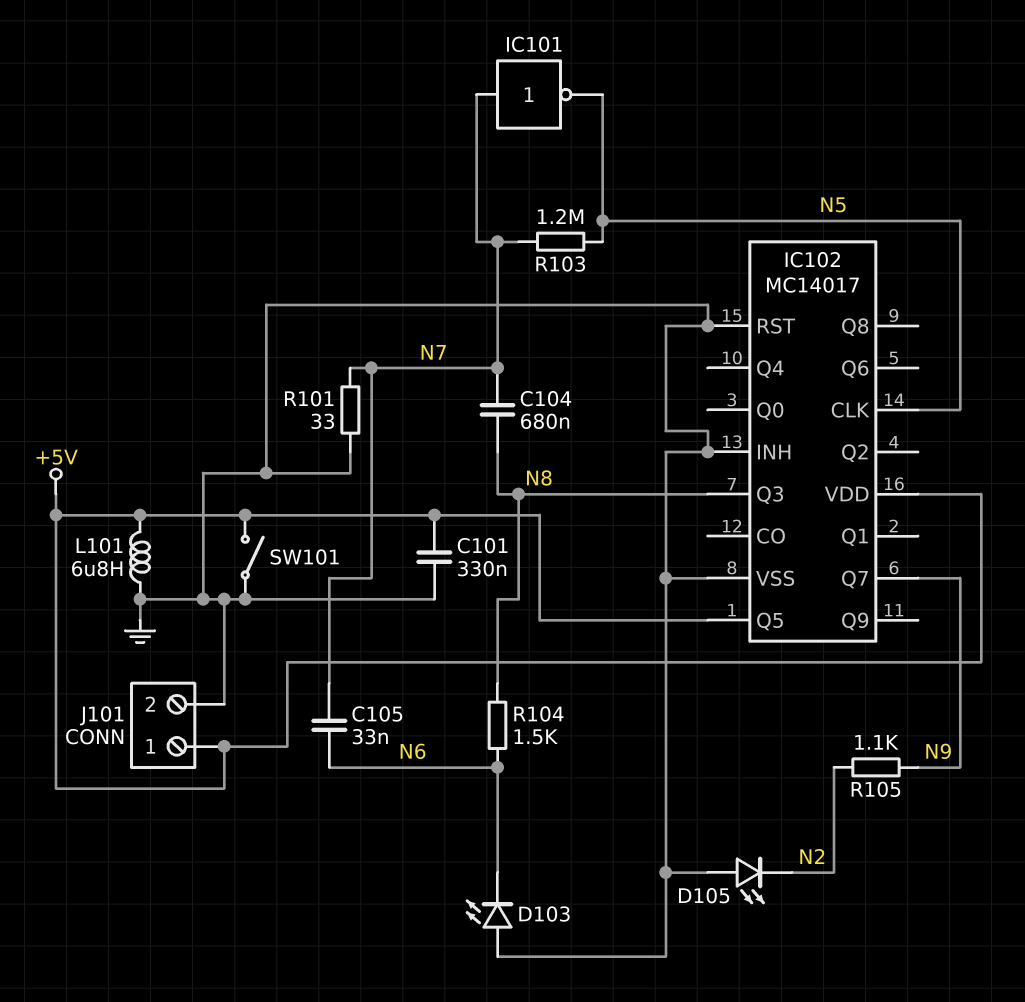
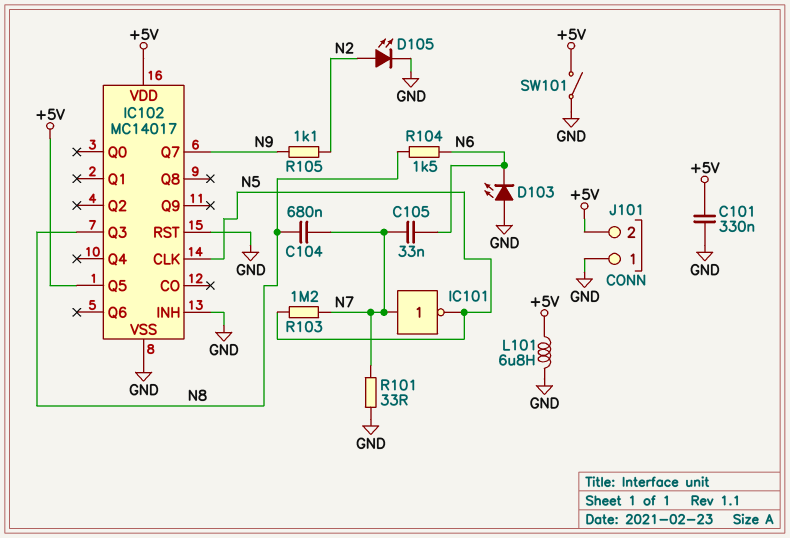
D105: LED (A GND, K N2) -> LED (A N2, K GND)
J101 pin 1: +5V -> GND
J101 pin 2: GND -> +5V

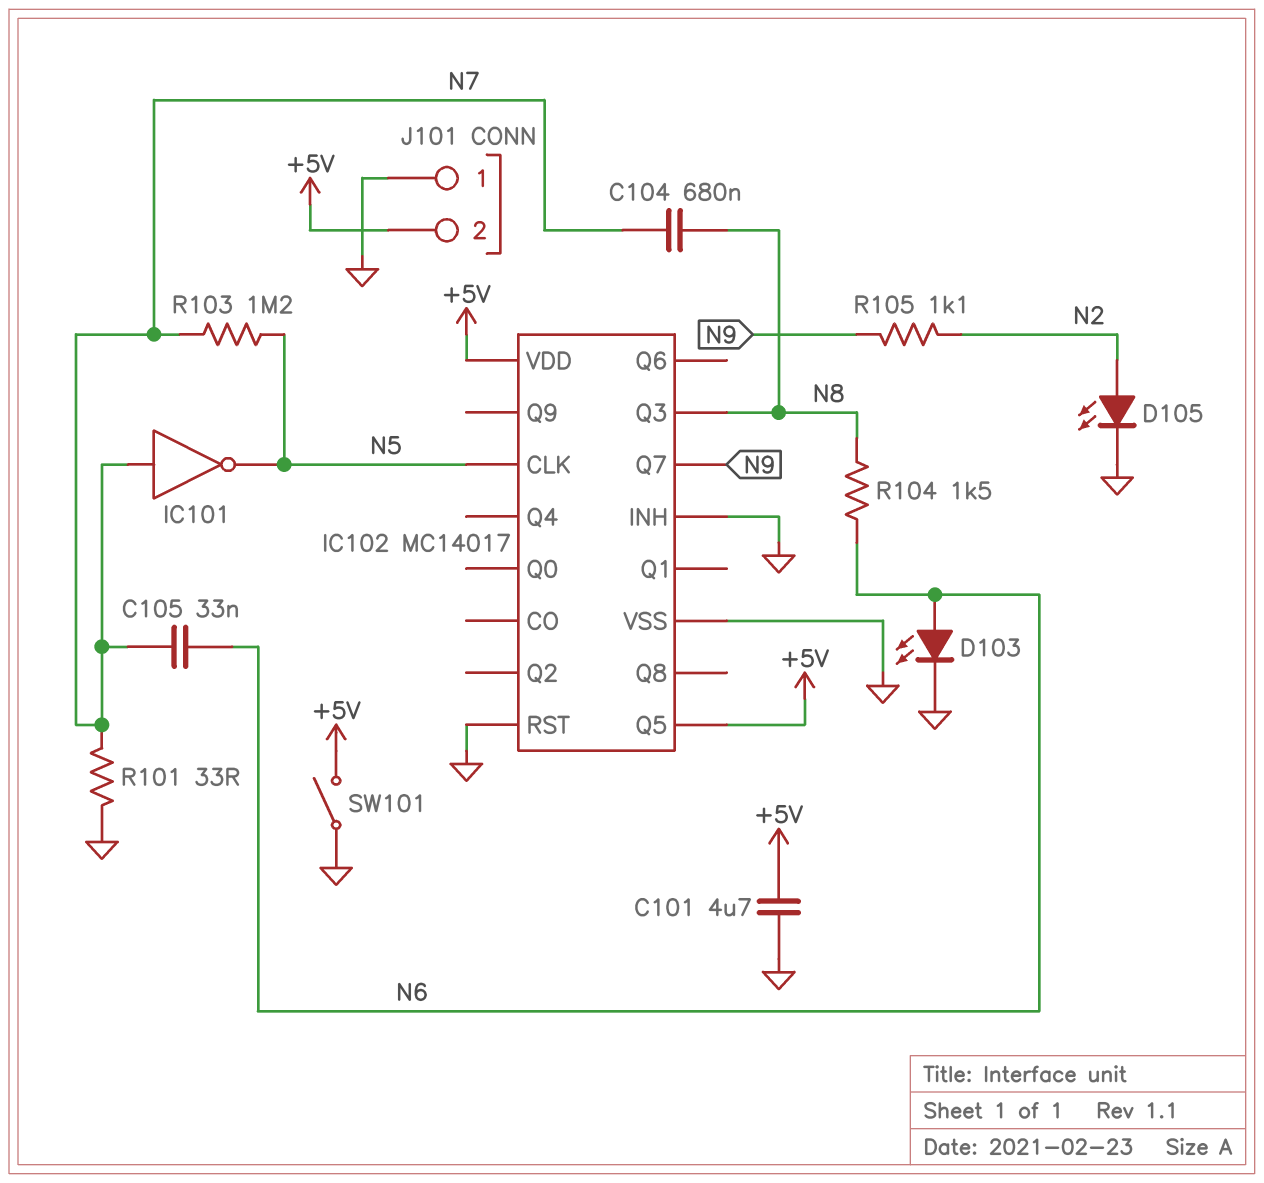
C101: 330nF (+5V, GND) -> 4.7uF (+5V, GND)
D103: LED (A GND, K N6) -> LED (A N6, K GND)
L101: 6.8uH (+5V, GND) -> none

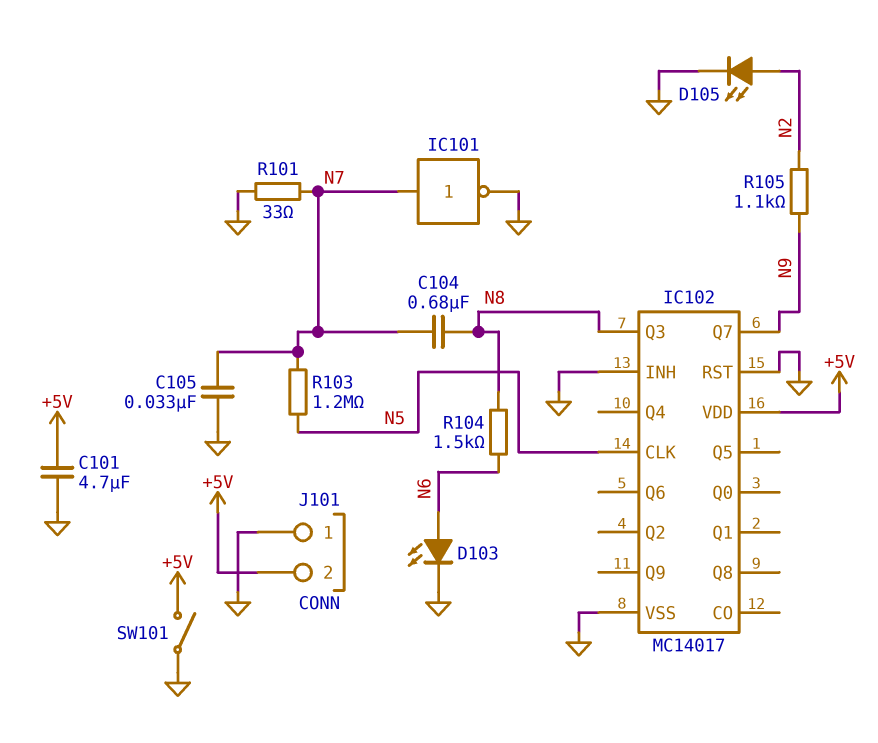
C105: 33nF (N6, N7) -> 33nF (GND, N7)
IC101: NOT (in N7, out N5) -> NOT (in N7, out GND)
IC102 pin Q5: +5V -> none

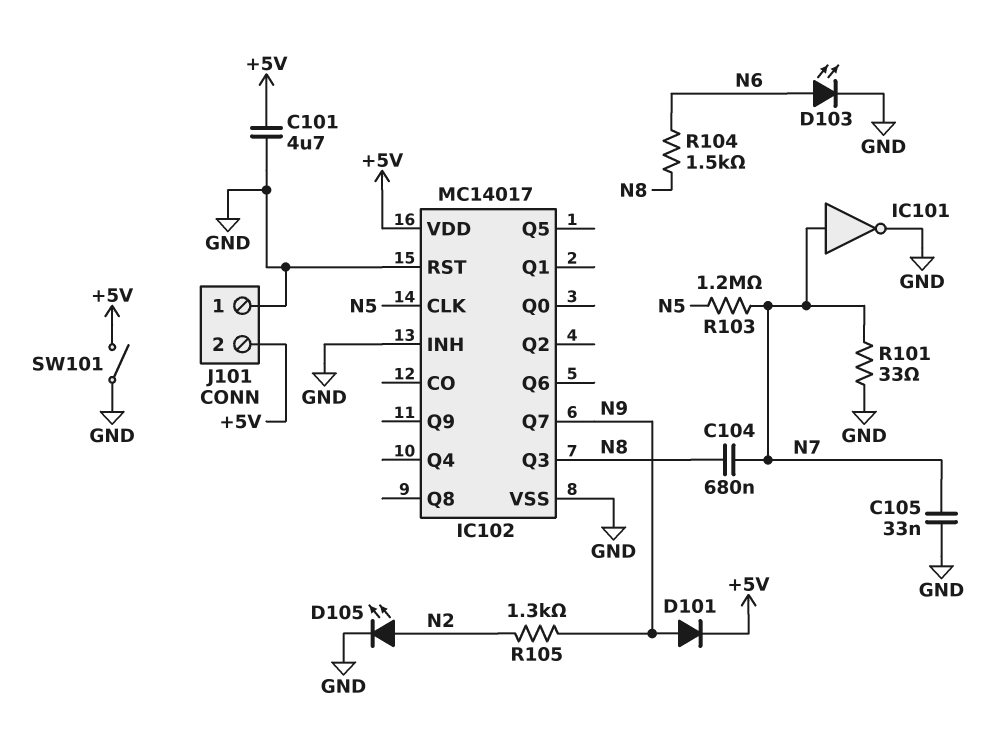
D101: none -> diode (A N9, K +5V)
R105: 1.1k (N2, N9) -> 1.3k (N2, N9)

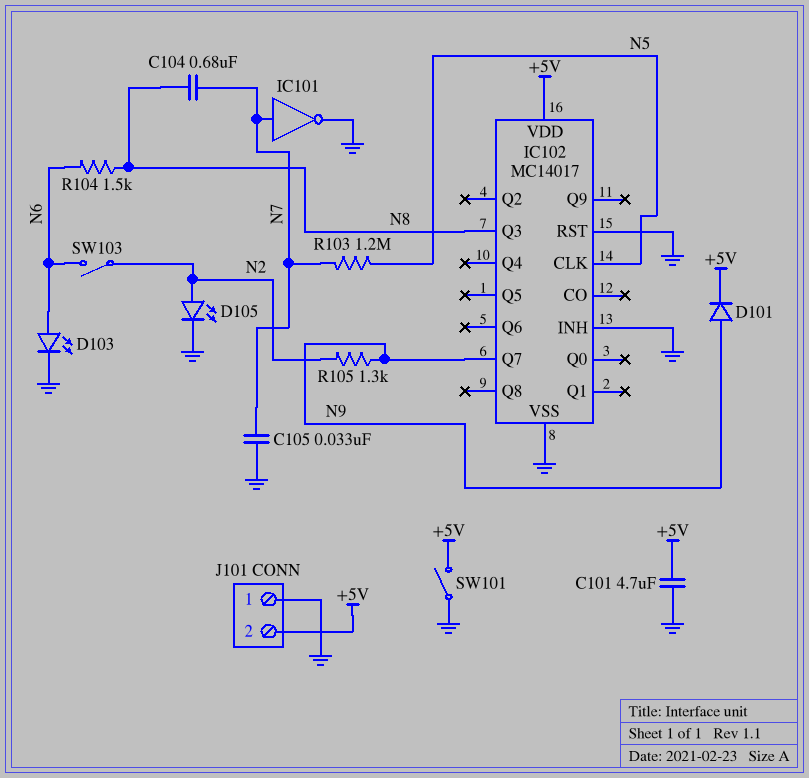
R101: 33 (GND, N7) -> none
SW103: none -> switch (N2, N6)

